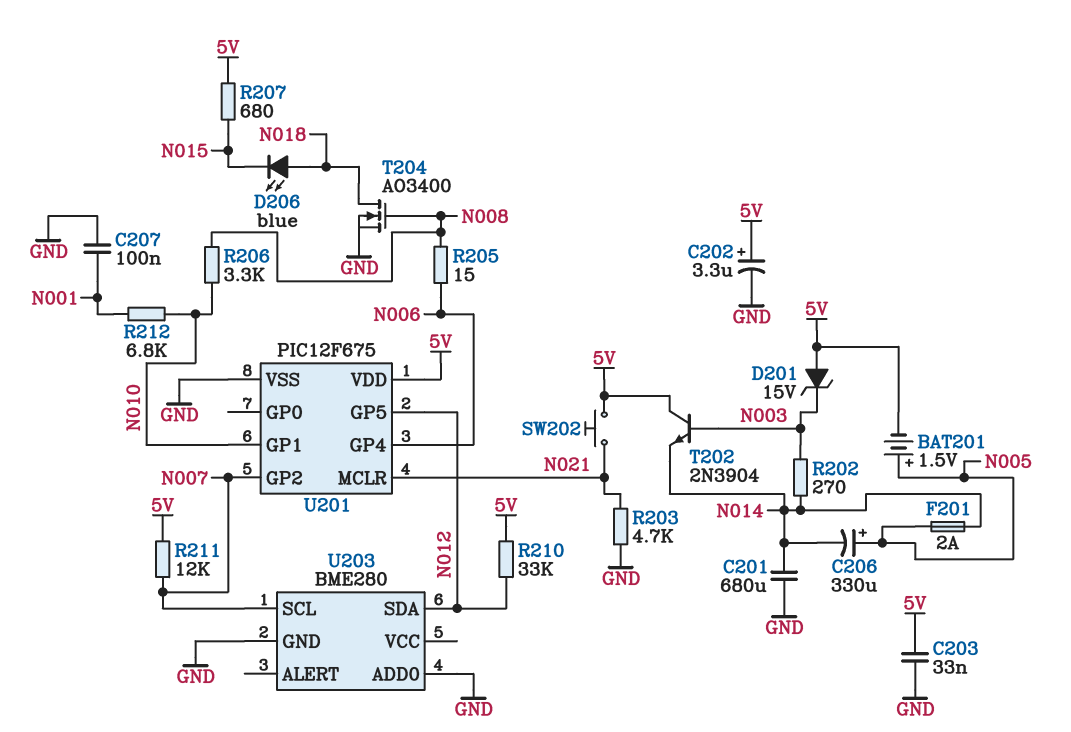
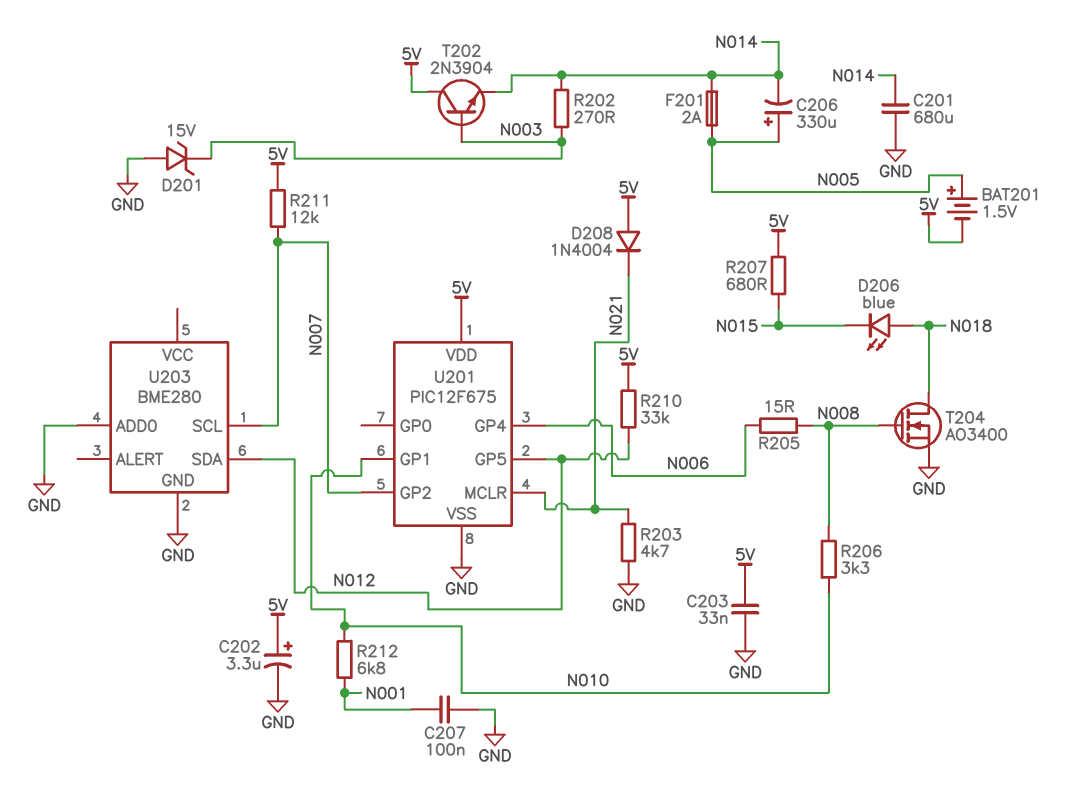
D201: zener 15V (A 5V, K N003) -> zener 15V (A GND, K N003)
D208: none -> diode 1N4004 (A 5V, K N021)
SW202: button (5V, N021) -> none

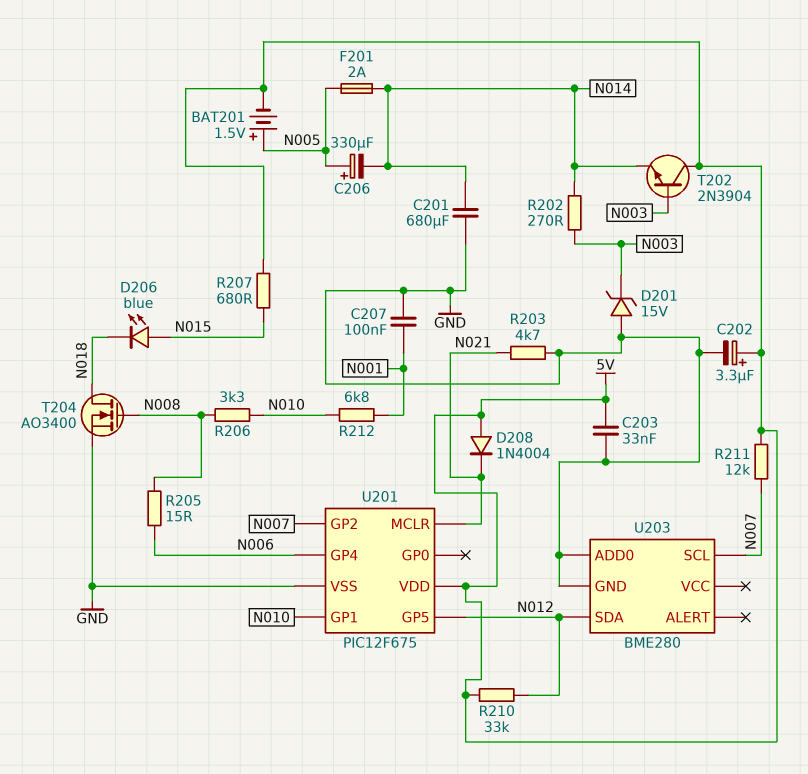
D206: LED blue (A N018, K N015) -> LED blue (A N015, K N018)

